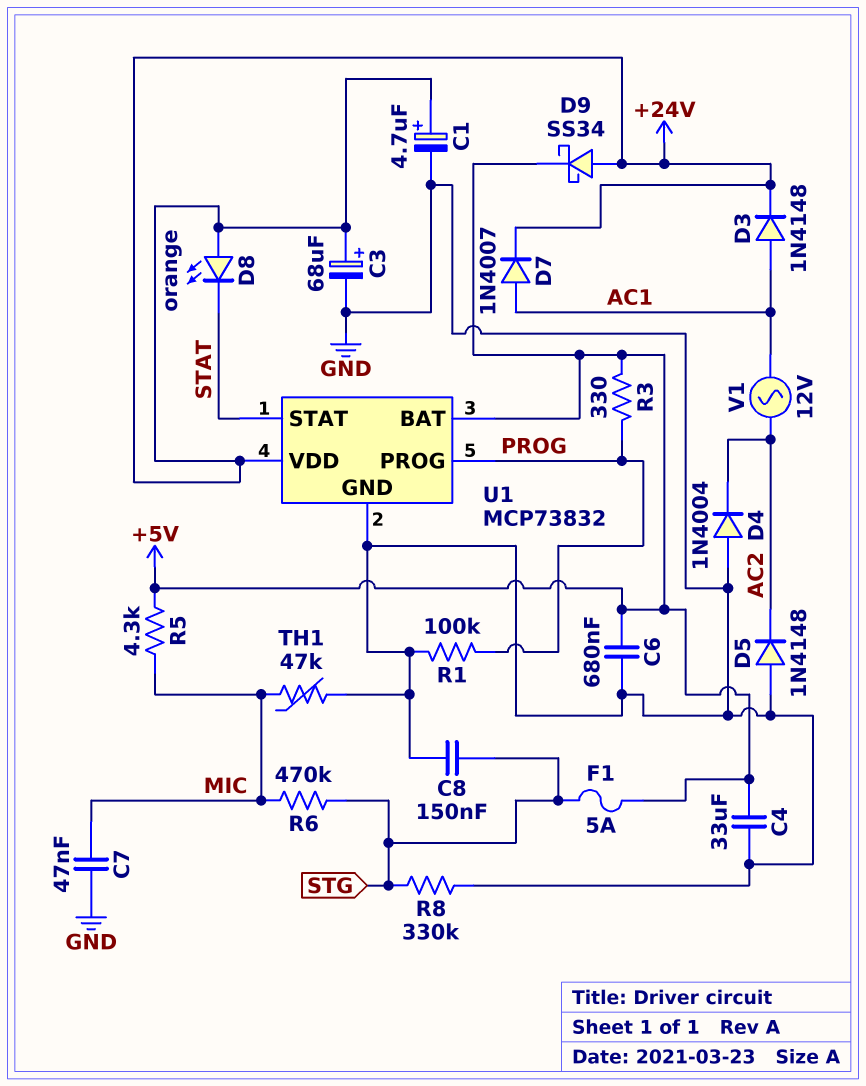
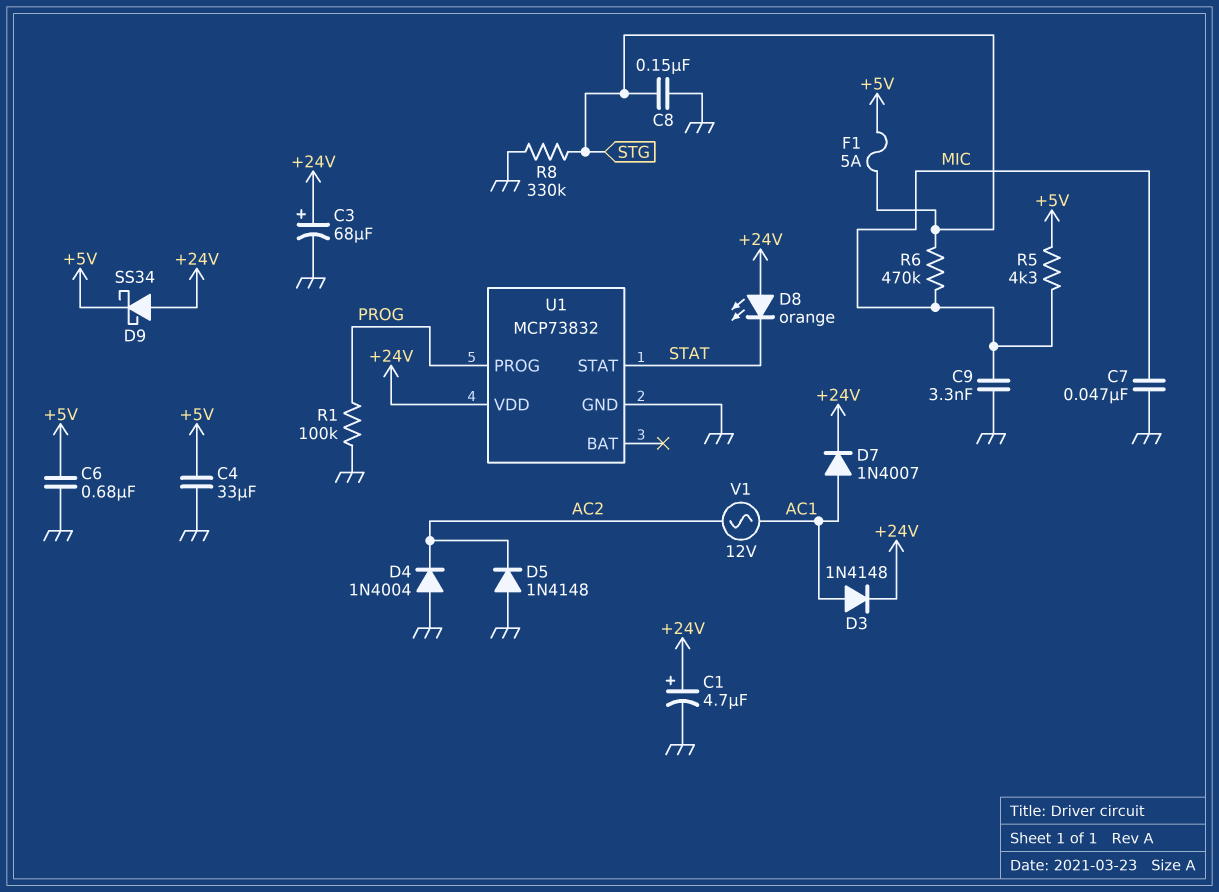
C9: none -> 3.3nF (GND, MIC)
R3: 330 (+5V, PROG) -> none
TH1: 47k (GND, MIC) -> none
U1 pin BAT: +5V -> none

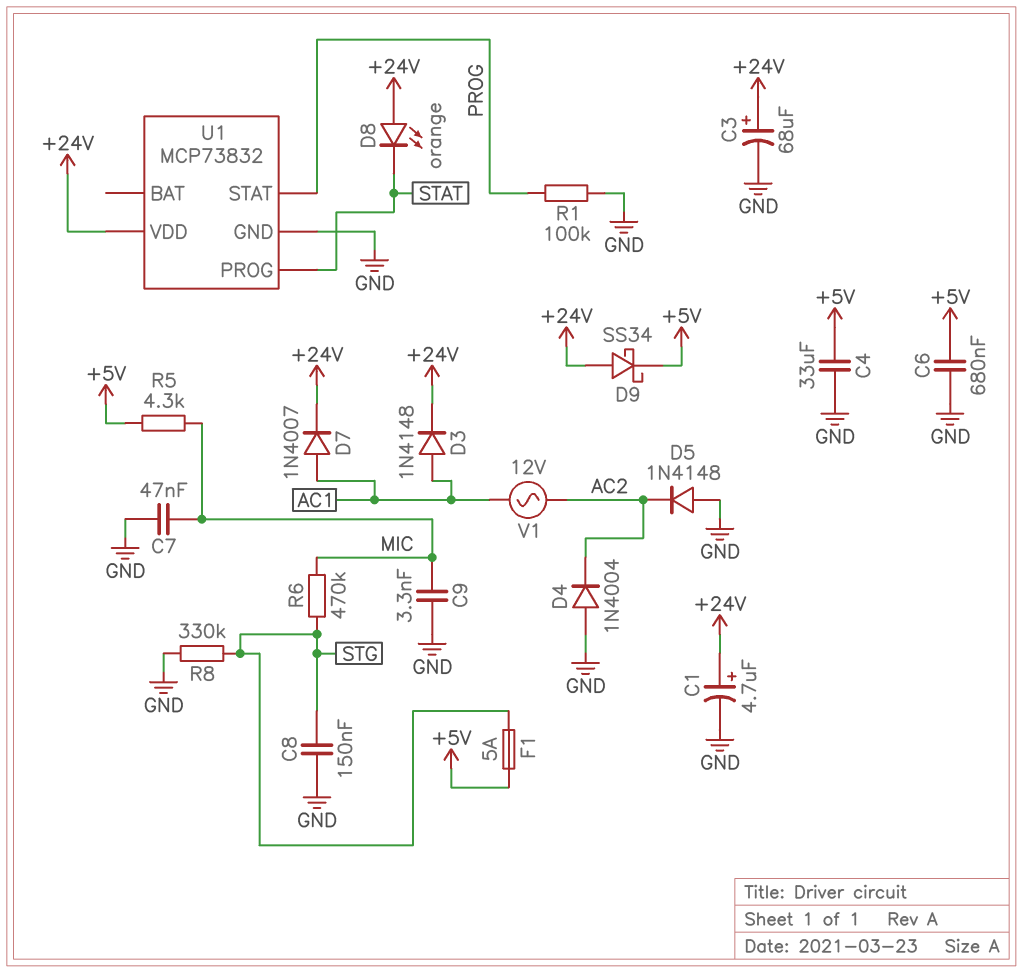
U1 pin PROG: PROG -> STAT
U1 pin STAT: STAT -> PROG

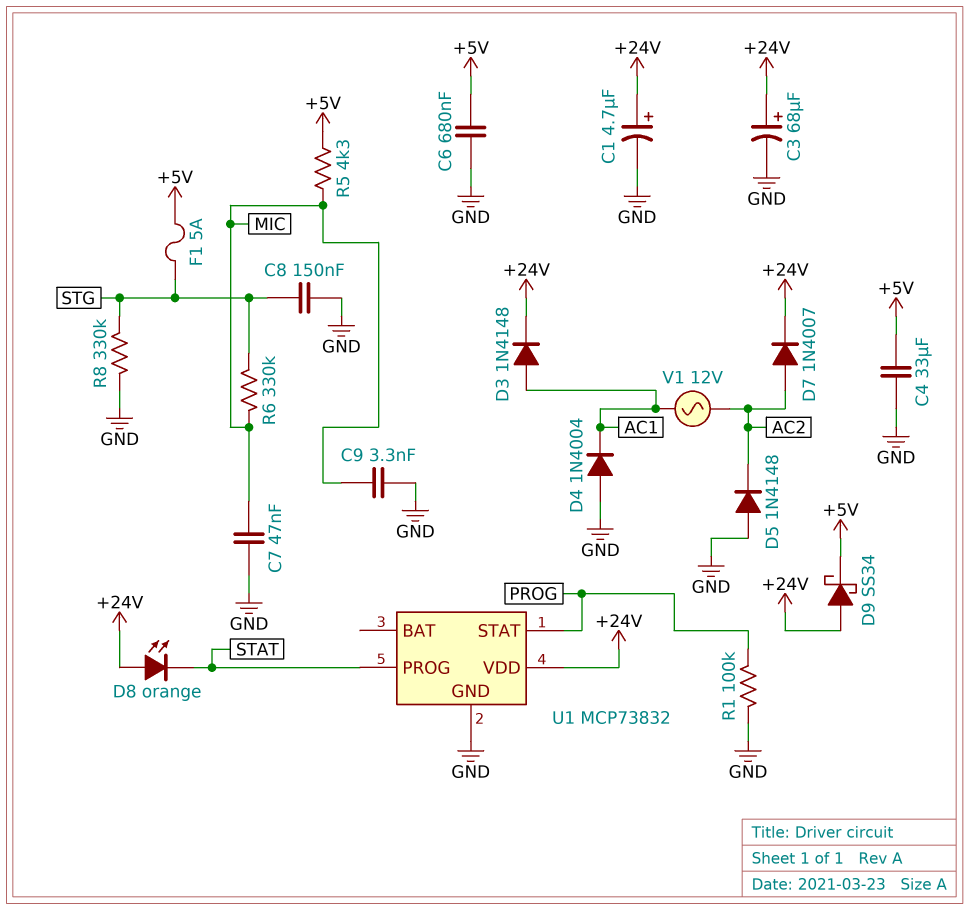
D4: diode 1N4004 (A GND, K AC2) -> diode 1N4004 (A GND, K AC1)
D7: diode 1N4007 (A AC1, K +24V) -> diode 1N4007 (A AC2, K +24V)
R6: 470k (MIC, STG) -> 330k (MIC, STG)

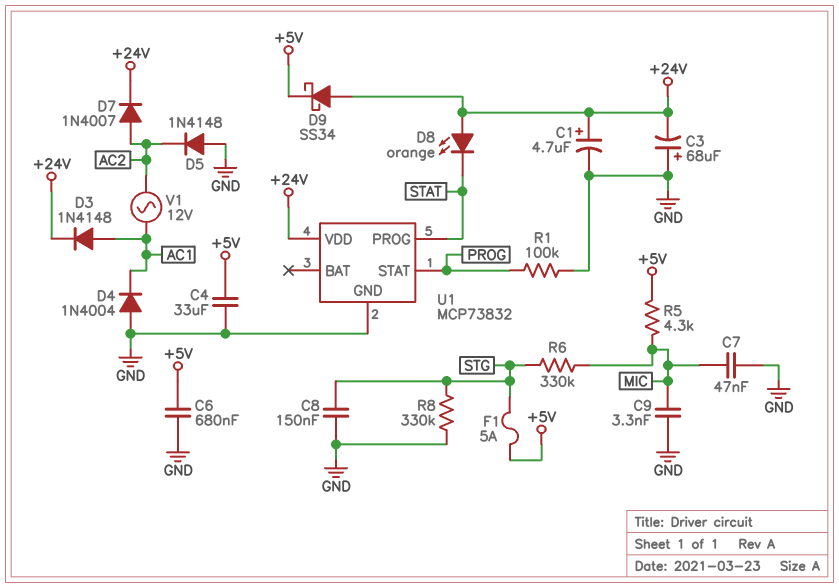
C3: 68uF (plus +24V, minus GND) -> 68uF (plus GND, minus +24V)

